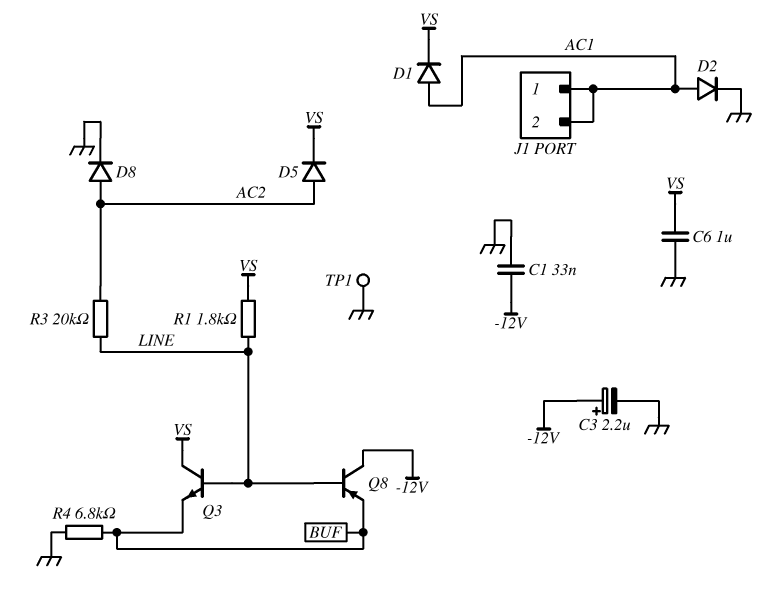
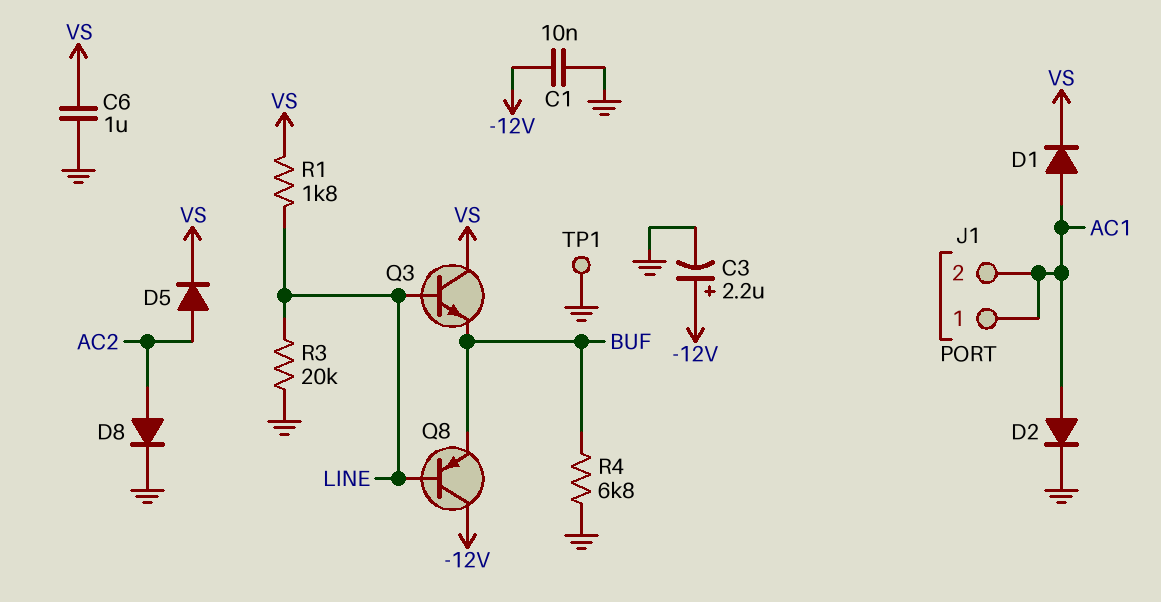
C1: 33nF (-12V, GND) -> 10nF (-12V, GND)
R3: 20k (AC2, LINE) -> 20k (GND, LINE)

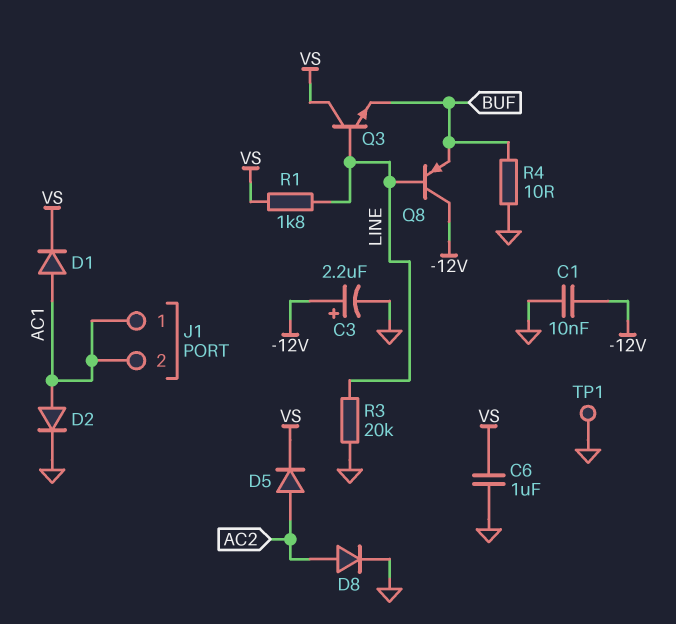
R4: 6.8k (BUF, GND) -> 10 (BUF, GND)

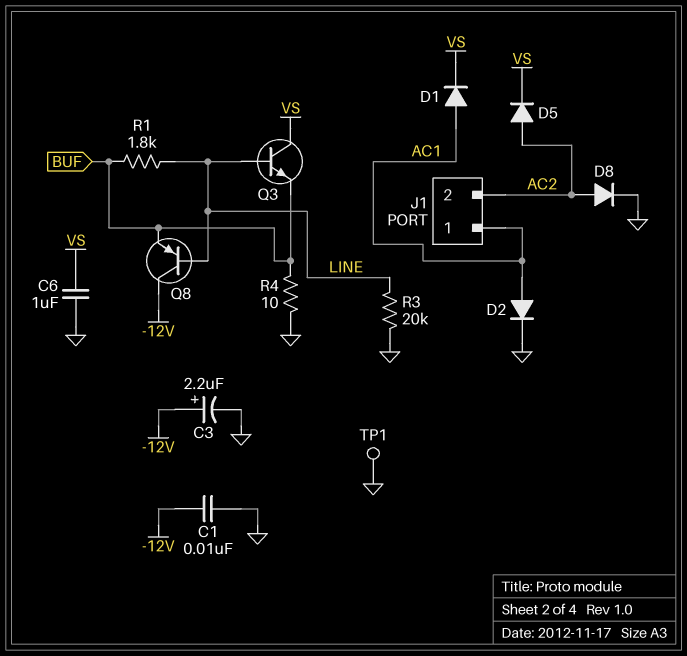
J1 pin 2: AC1 -> AC2
R1: 1.8k (LINE, VS) -> 1.8k (BUF, LINE)

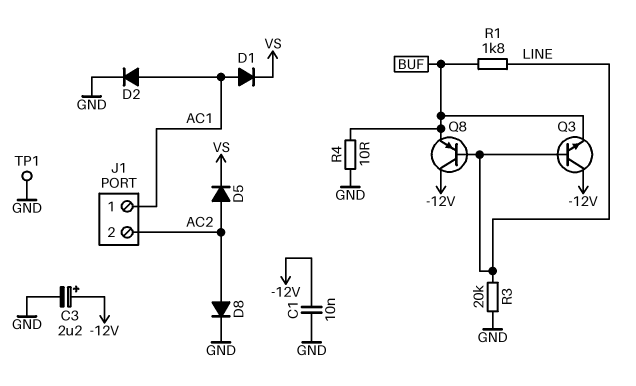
C6: 1uF (GND, VS) -> none
Q3: NPN (B LINE, C VS, E BUF) -> NPN (B LINE, C -12V, E BUF)

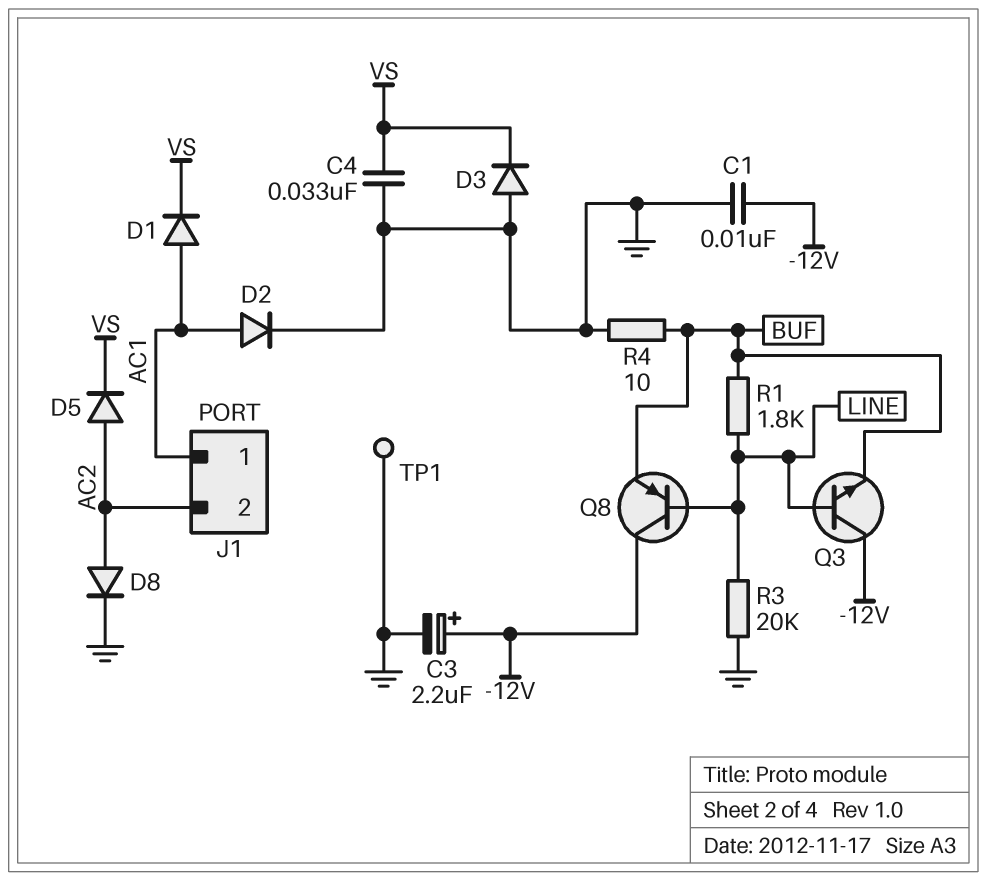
C4: none -> 33nF (GND, VS)
D3: none -> diode (A GND, K VS)

